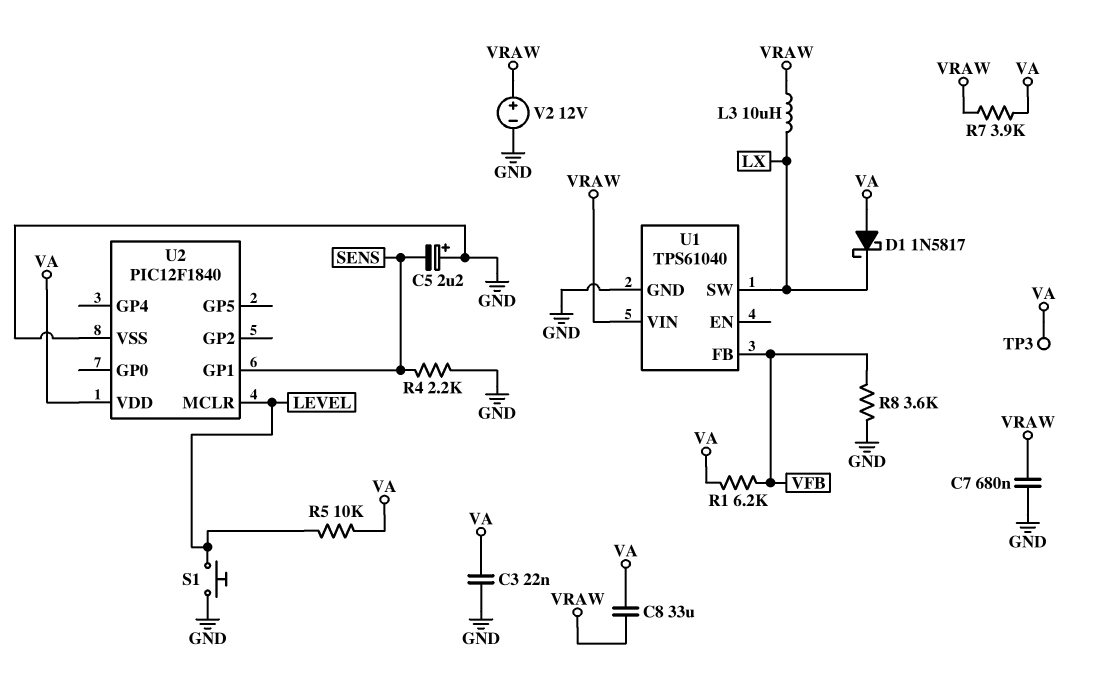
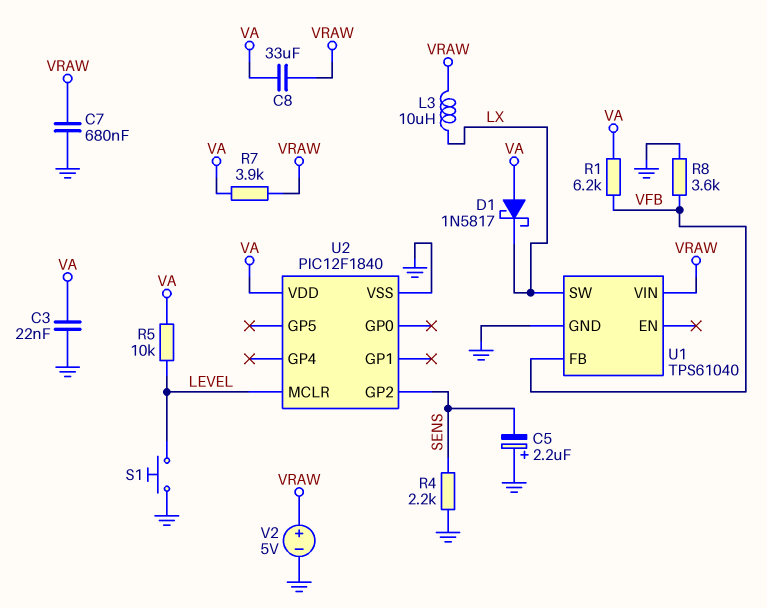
TP3: test point (VA) -> none
U2 pin GP1: SENS -> none
U2 pin GP2: none -> SENS
V2: 12V (plus VRAW, minus GND) -> 5V (plus VRAW, minus GND)

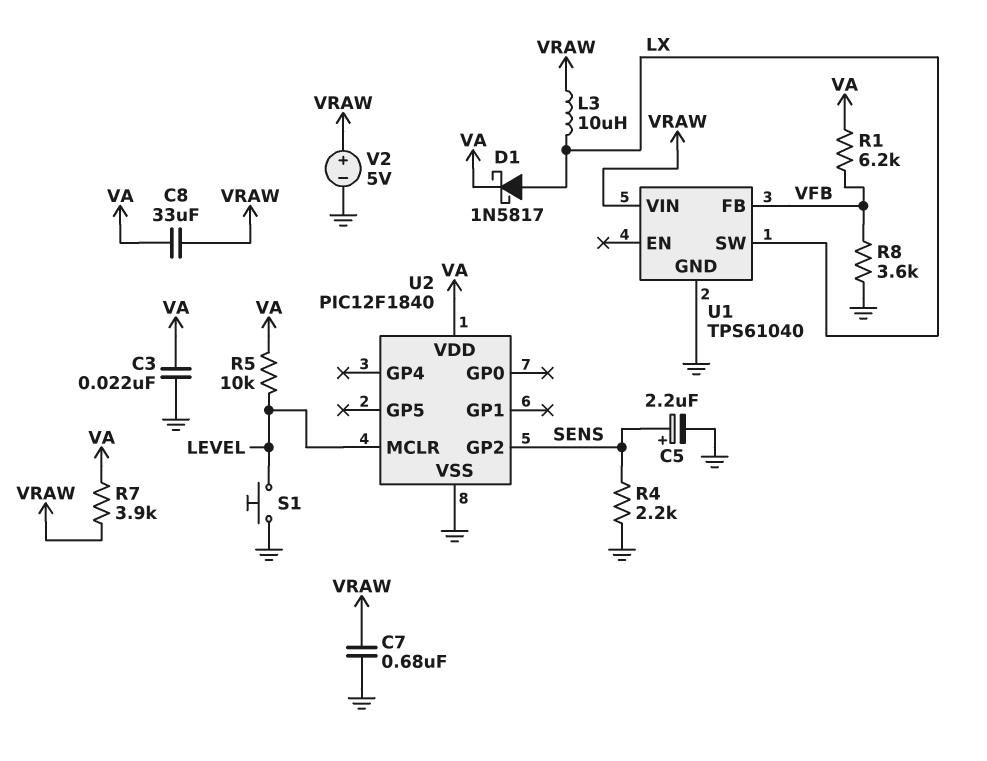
C5: 2.2uF (plus GND, minus SENS) -> 2.2uF (plus SENS, minus GND)
D1: schottky 1N5817 (A VA, K LX) -> schottky 1N5817 (A LX, K VA)

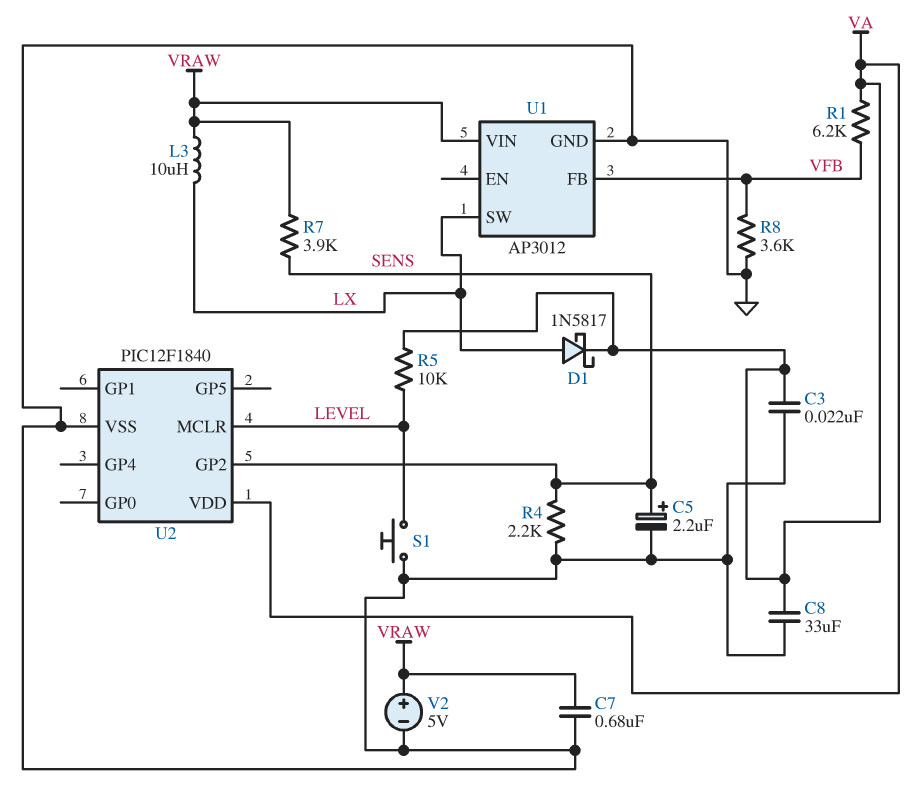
C8: 33uF (VA, VRAW) -> 33uF (GND, VA)
R7: 3.9k (VA, VRAW) -> 3.9k (SENS, VRAW)
U1: TPS61040 -> AP3012

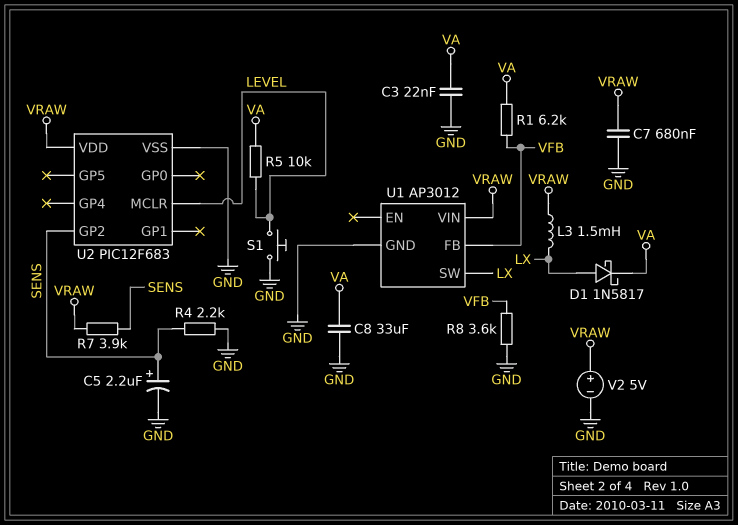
L3: 10uH (LX, VRAW) -> 1.5mH (LX, VRAW)
U2: PIC12F1840 -> PIC12F683
U2 pin VDD: VA -> VRAW

